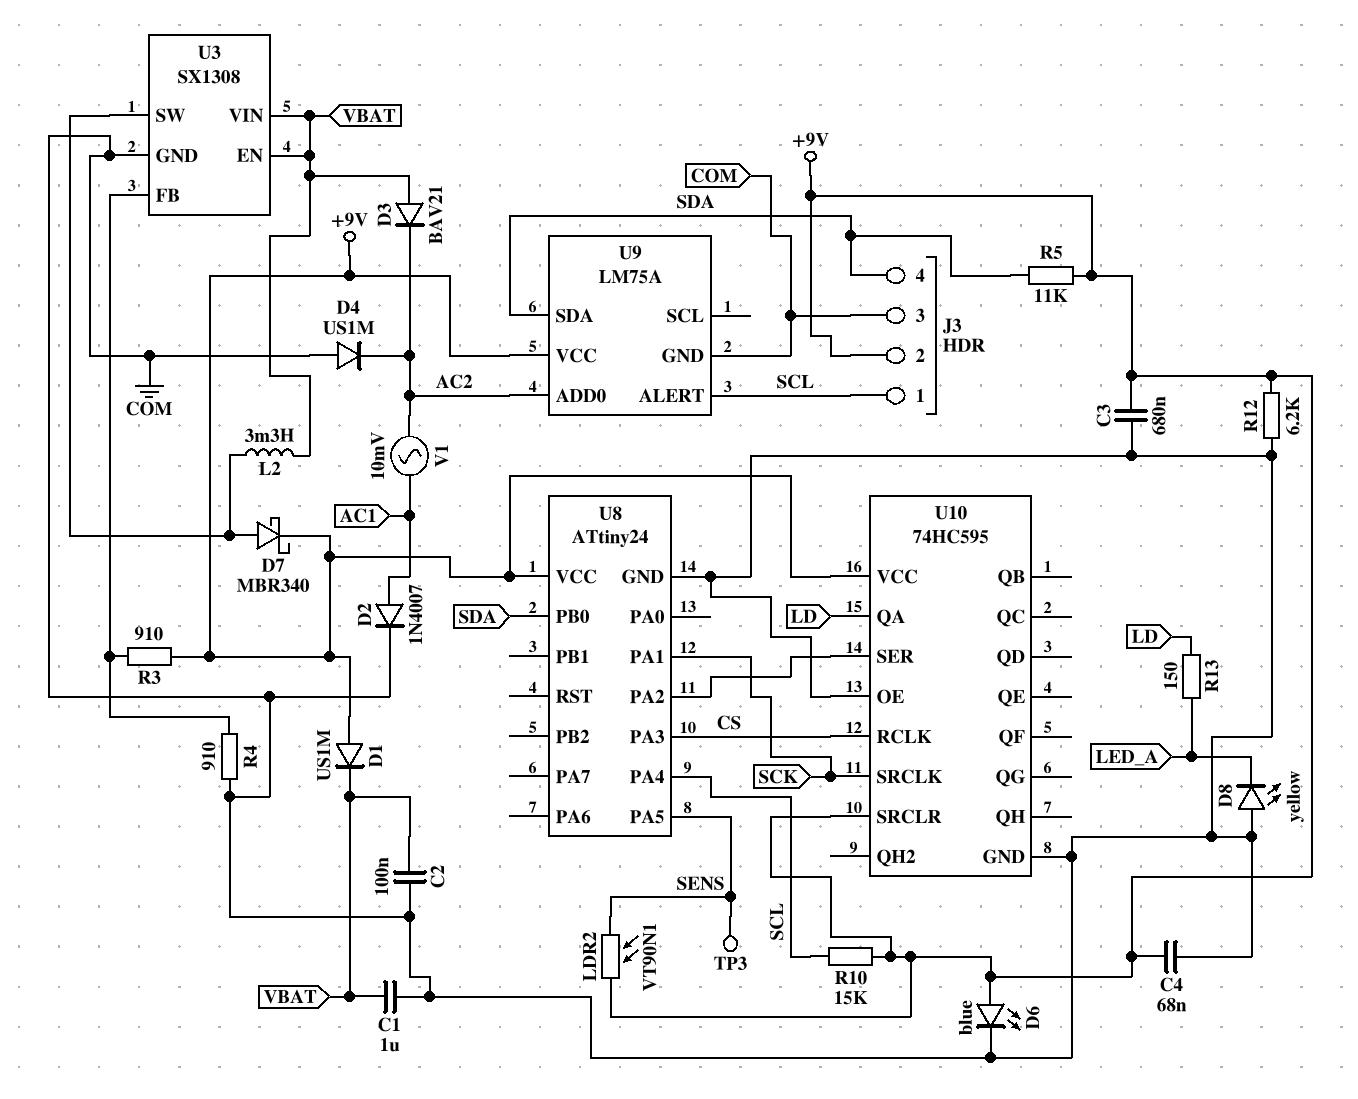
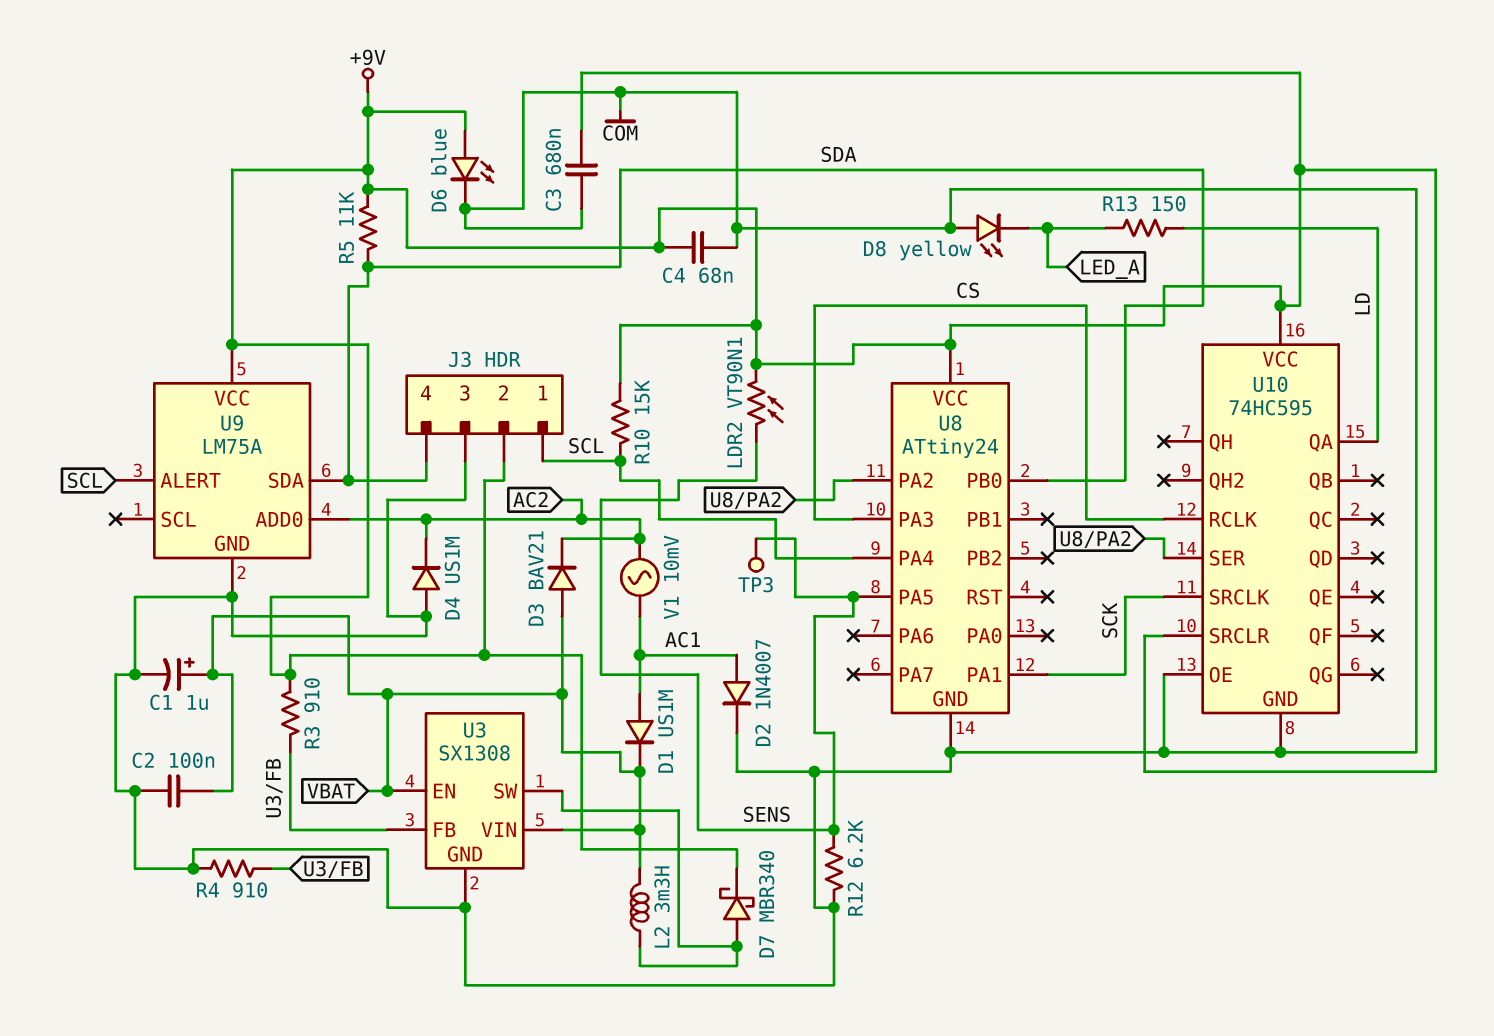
C1: 1uF (COM, VBAT) -> 1uF (plus VBAT, minus COM)
D1: diode US1M (A +9V, K VBAT) -> diode US1M (A AC1, K VBAT)
R12: 6.2k (+9V, COM) -> 6.2k (COM, SENS)

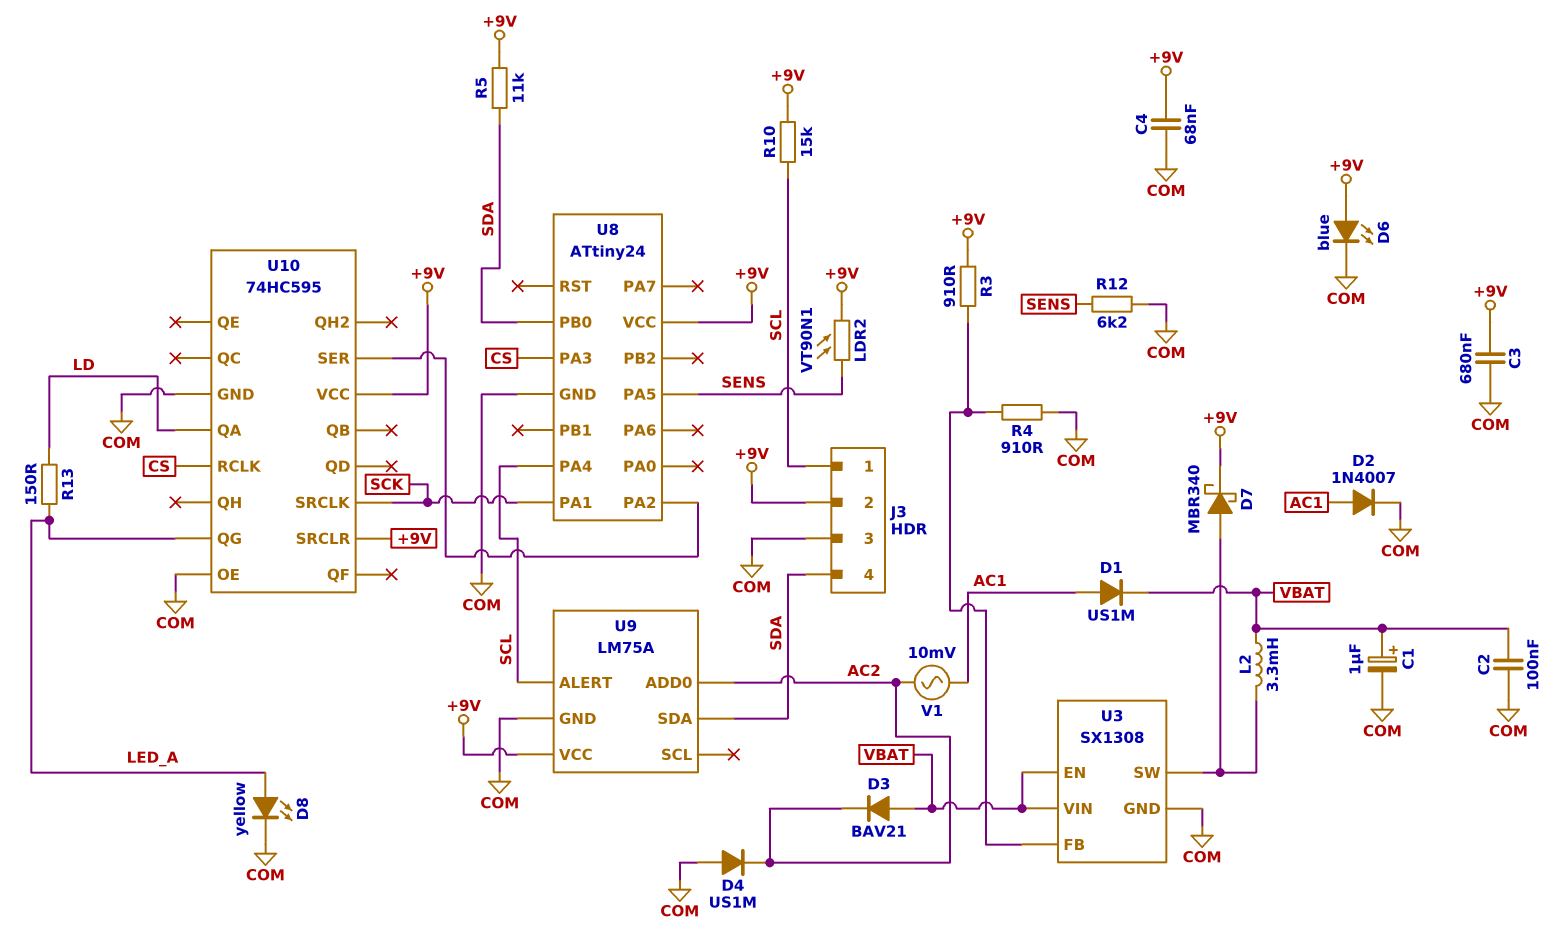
D8: LED yellow (A COM, K LED_A) -> LED yellow (A LED_A, K COM)
TP3: test point (SENS) -> none
U10 pin QG: none -> LED_A

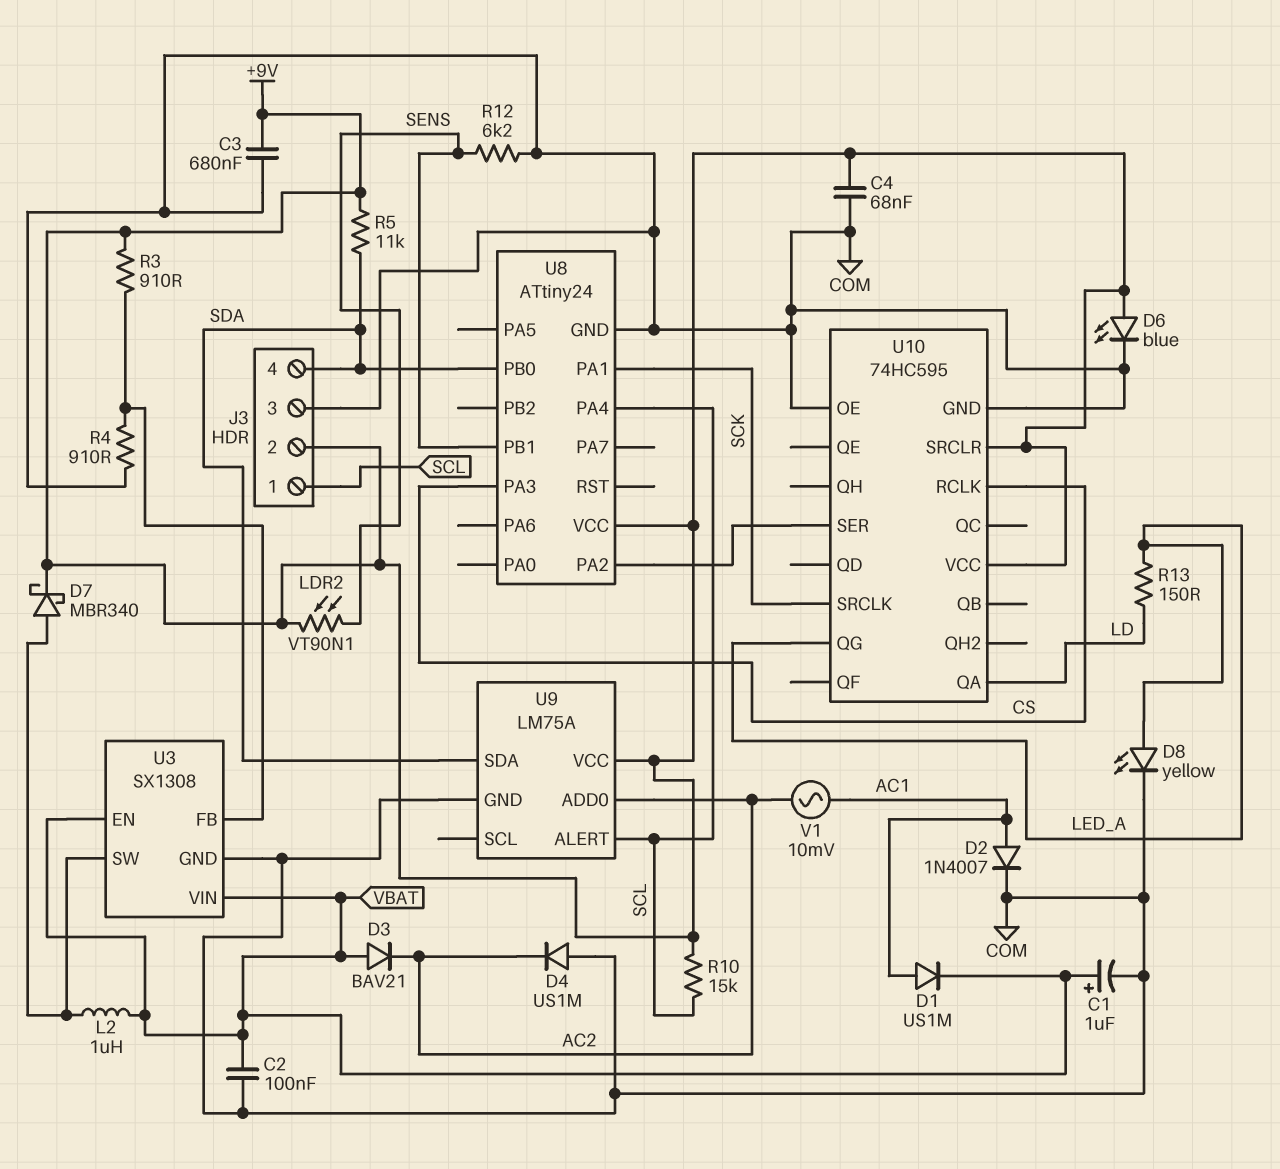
L2: 3.3mH (U3/SW, VBAT) -> 1uH (U3/SW, VBAT)
U8 pin PA5: SENS -> none
U8 pin PB1: none -> SENS

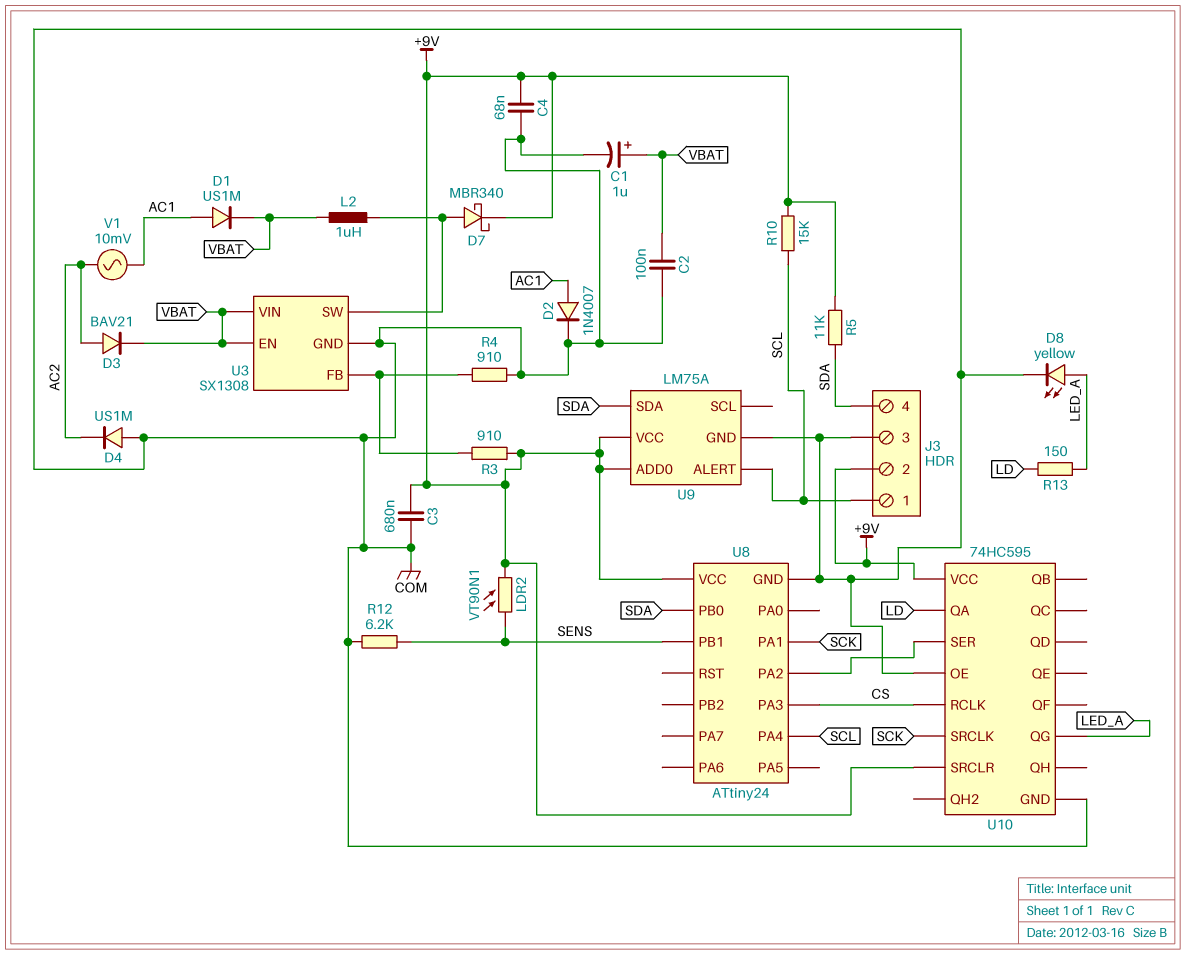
D3: diode BAV21 (A VBAT, K AC2) -> diode BAV21 (A AC2, K VBAT)
D6: LED blue (A +9V, K COM) -> none
U9 pin ADD0: AC2 -> +9V

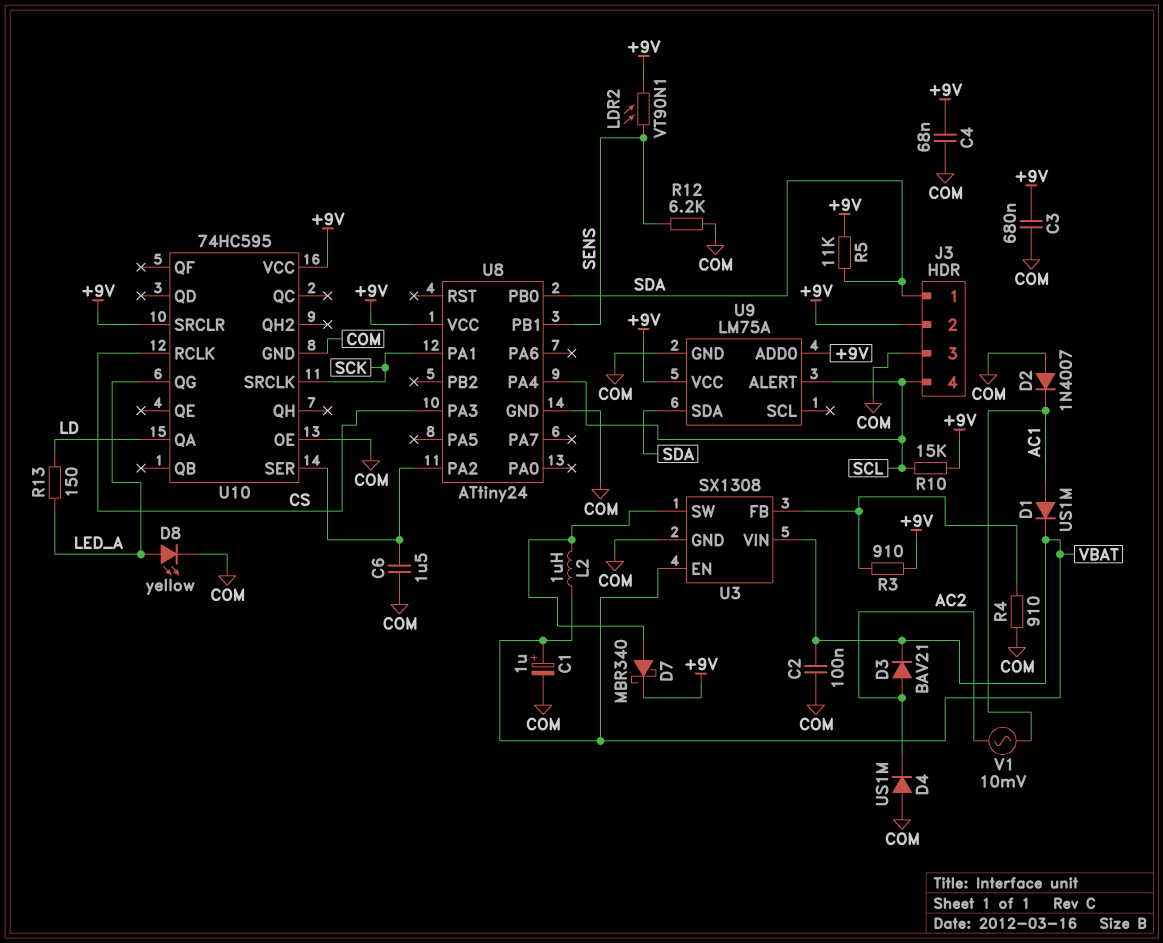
C6: none -> 1.5uF (COM, U8/PA2)
D2: diode 1N4007 (A AC1, K COM) -> diode 1N4007 (A COM, K AC1)
J3 pin 1: SCL -> SDA
J3 pin 4: SDA -> SCL

